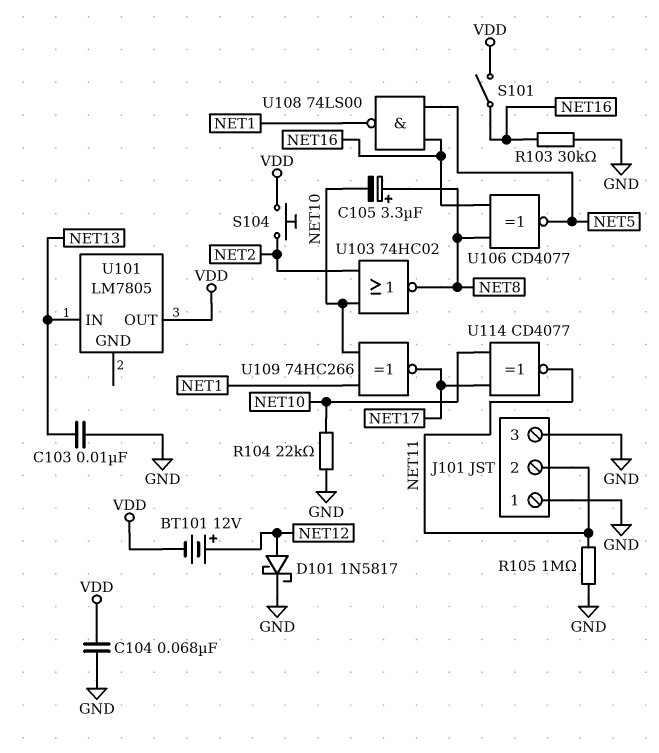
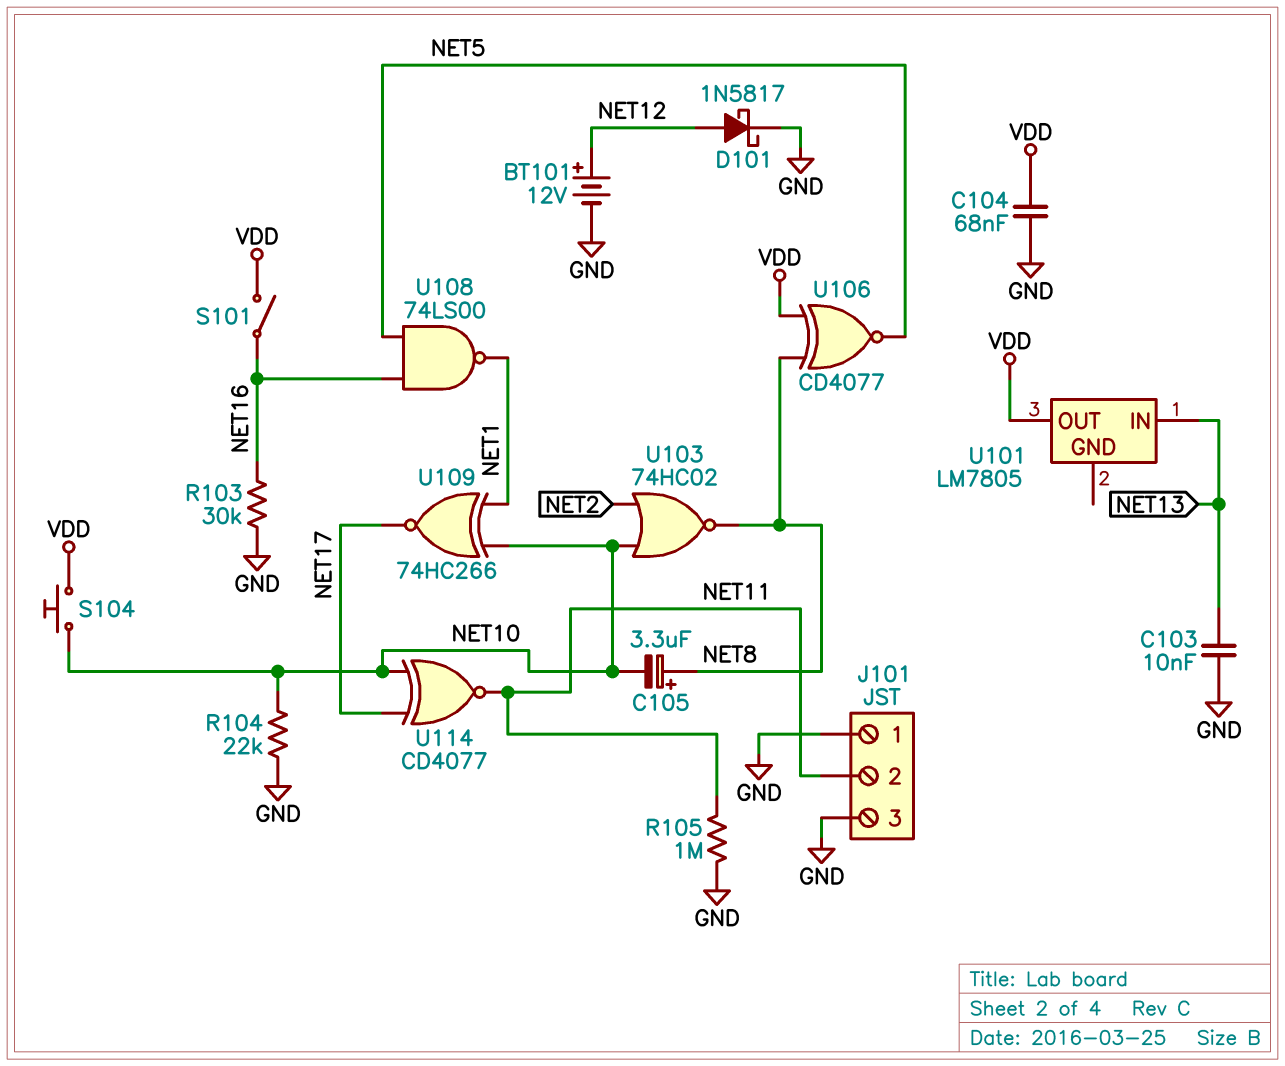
BT101: 12V (plus NET12, minus VDD) -> 12V (plus NET12, minus GND)
S104: button (NET2, VDD) -> button (NET10, VDD)
U106: XNOR CD4077 (in NET8, in NET16, out NET5) -> XNOR CD4077 (in NET8, in VDD, out NET5)

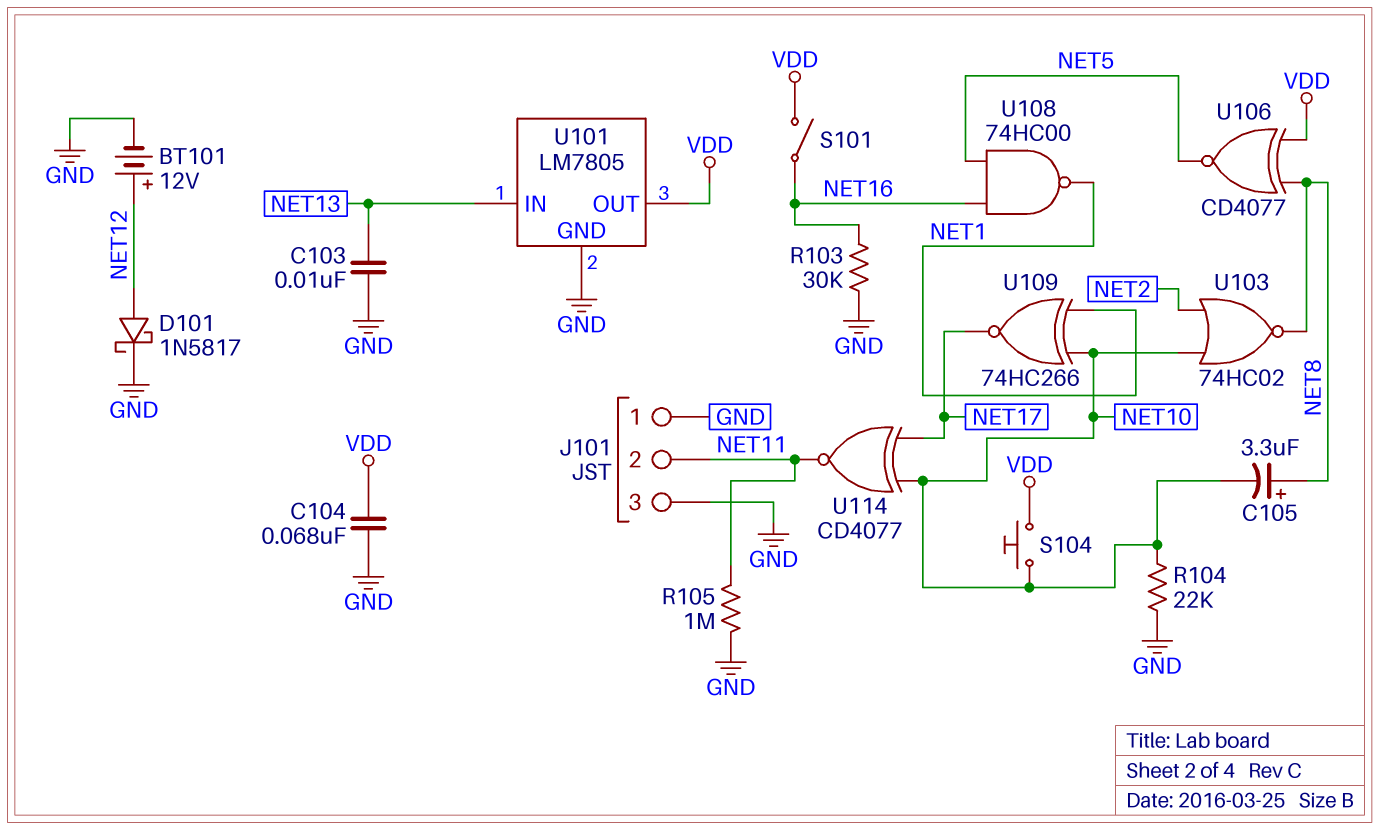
U101 pin GND: none -> GND
U108: NAND 74LS00 (in NET5, in NET16, out NET1) -> NAND 74HC00 (in NET5, in NET16, out NET1)

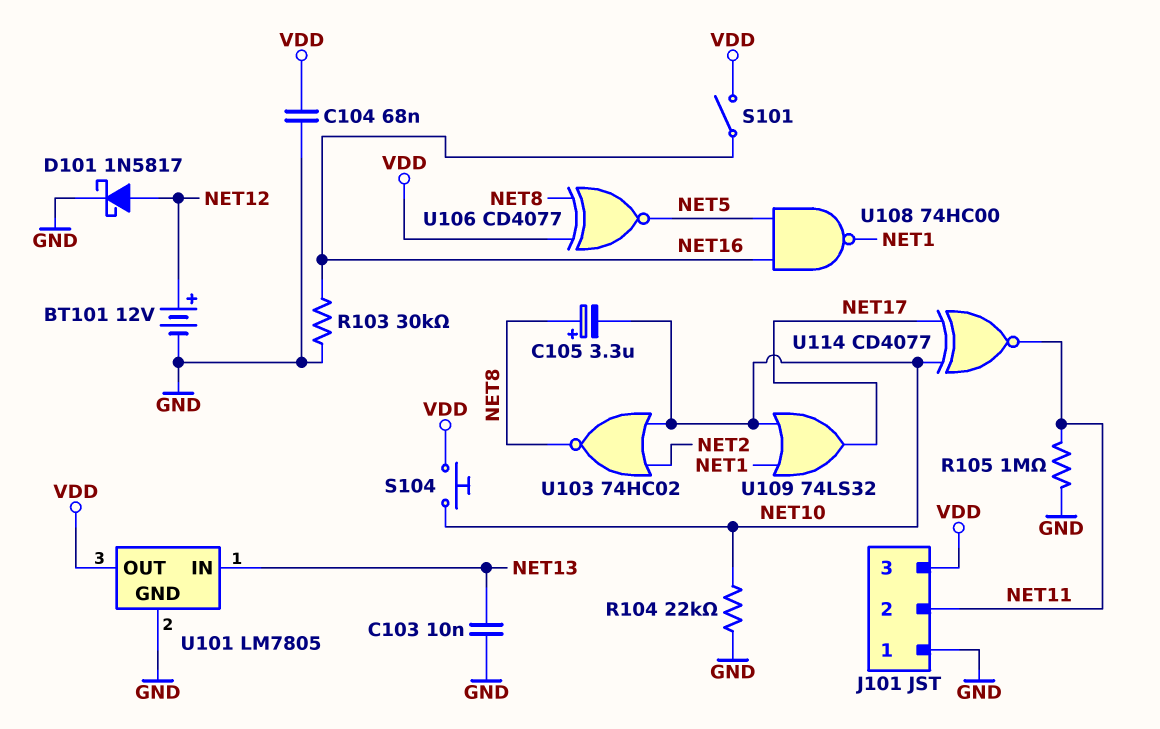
J101 pin 3: GND -> VDD
U109: XNOR 74HC266 (in NET1, in NET10, out NET17) -> OR 74LS32 (in NET1, in NET10, out NET17)

